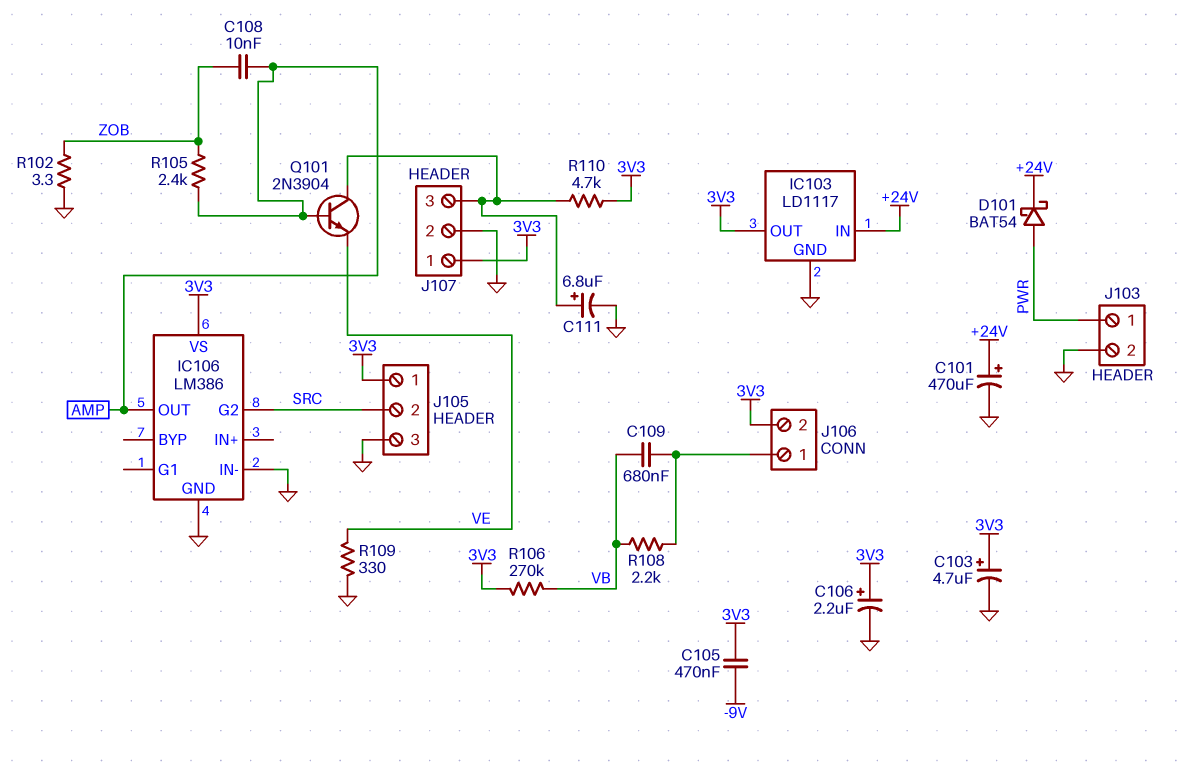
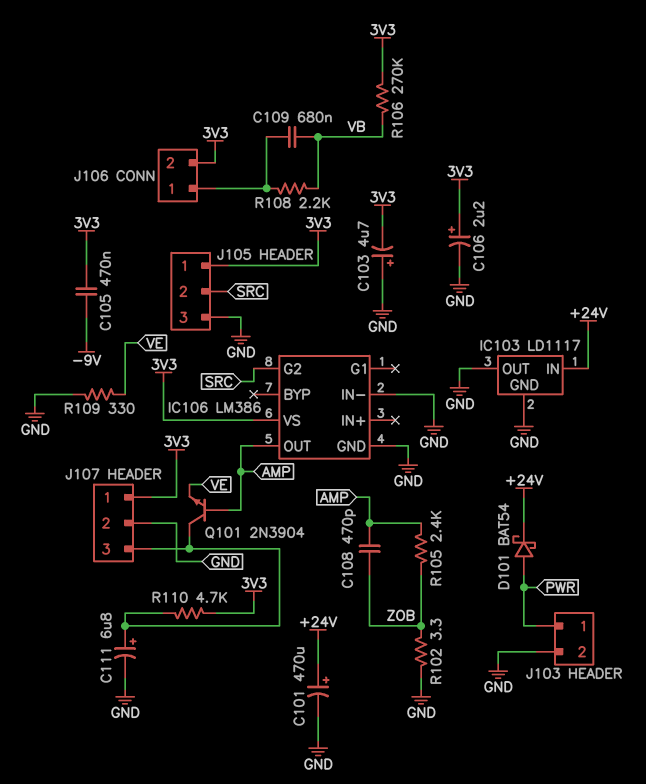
C103: 4.7uF (plus 3V3, minus GND) -> 4.7uF (plus GND, minus 3V3)
C108: 10nF (AMP, ZOB) -> 470pF (AMP, ZOB)
IC103 pin OUT: 3V3 -> GND

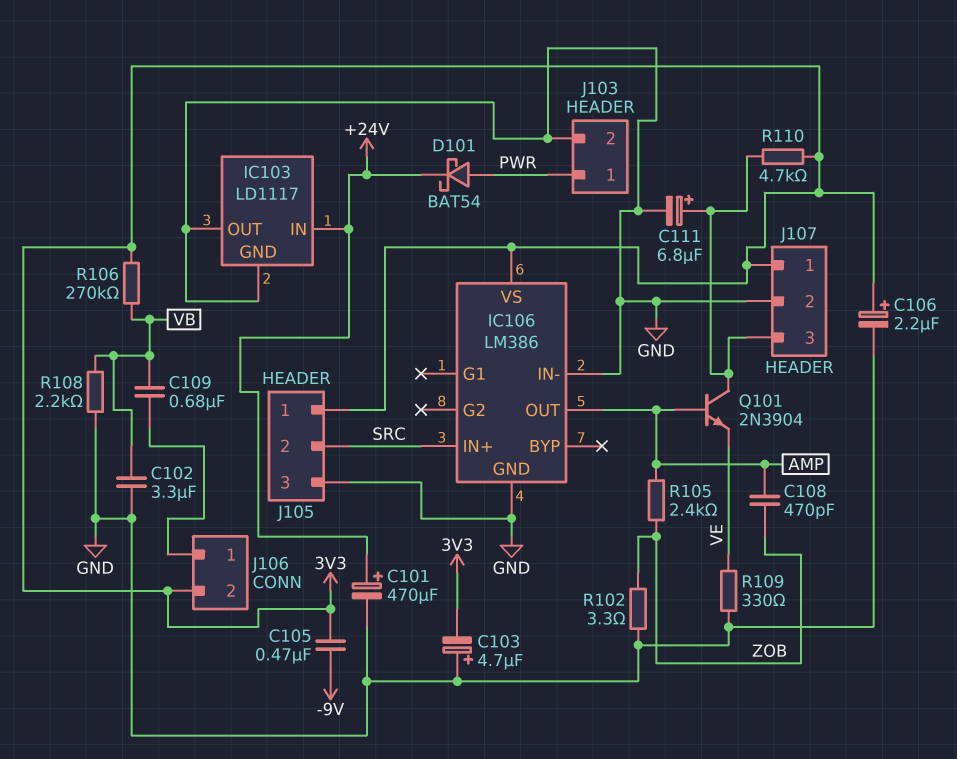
C102: none -> 3.3uF (GND, VB)
IC106 pin G2: SRC -> none
IC106 pin IN+: none -> SRC
R108: 2.2k (J106/1, VB) -> 2.2k (GND, VB)

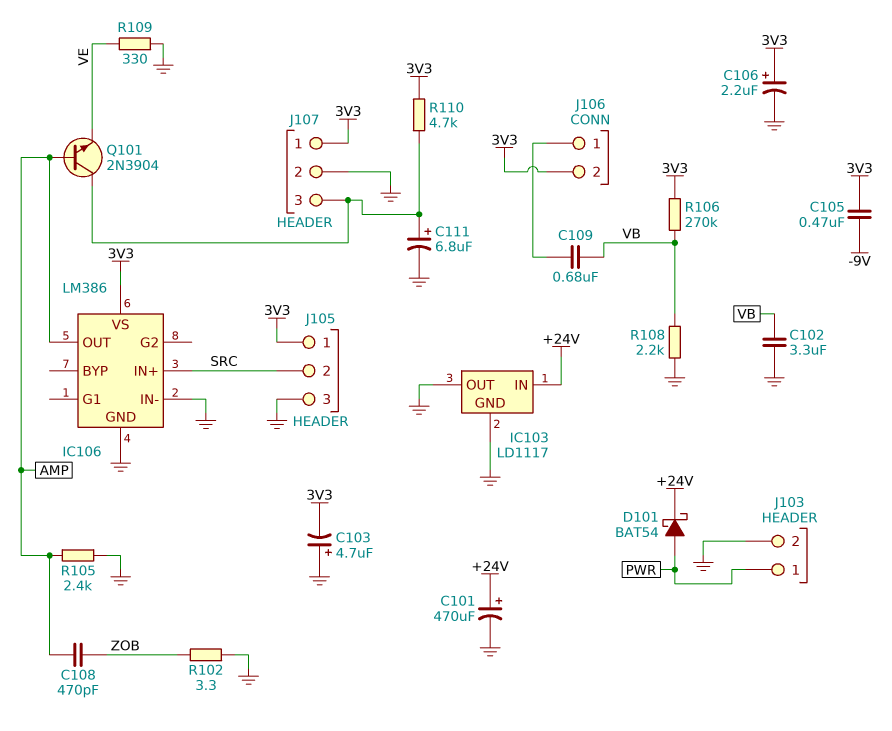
R105: 2.4k (AMP, ZOB) -> 2.4k (AMP, GND)

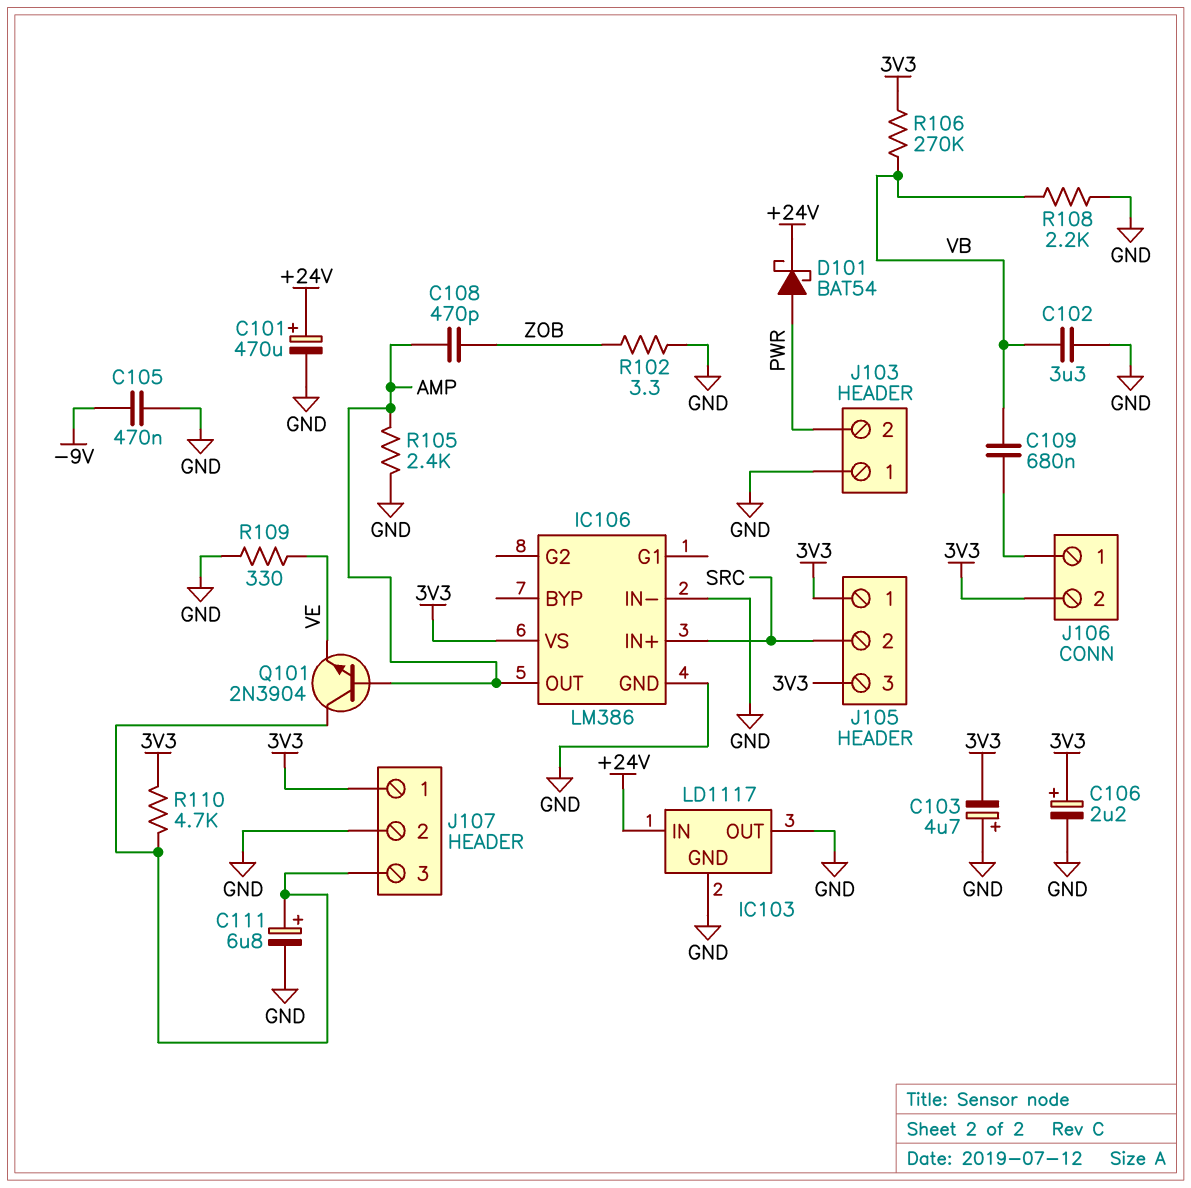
C105: 470nF (-9V, 3V3) -> 470nF (-9V, GND)
J103 pin 1: PWR -> GND
J103 pin 2: GND -> PWR
J105 pin 3: GND -> 3V3

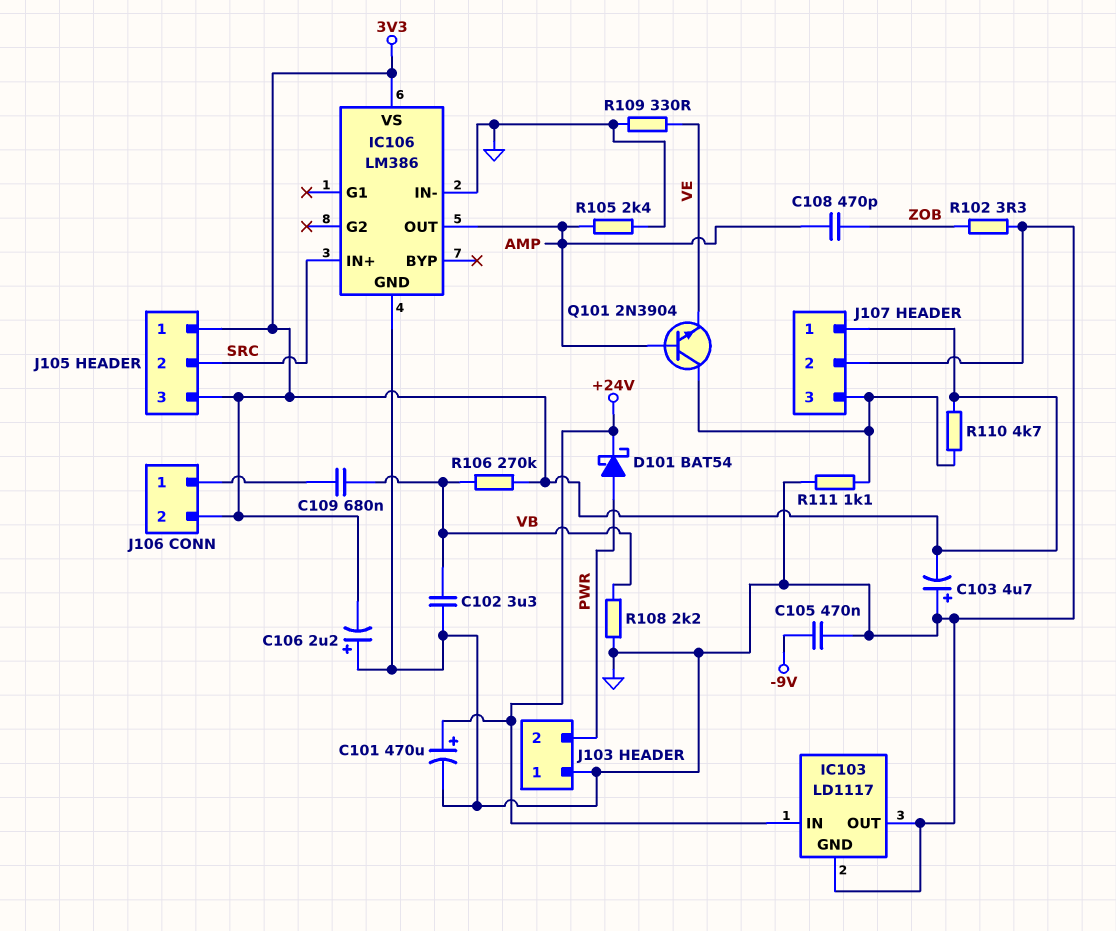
C106: 2.2uF (plus 3V3, minus GND) -> 2.2uF (plus GND, minus 3V3)
C111: 6.8uF (plus J107/3, minus GND) -> none
R111: none -> 1.1k (GND, J107/3)

